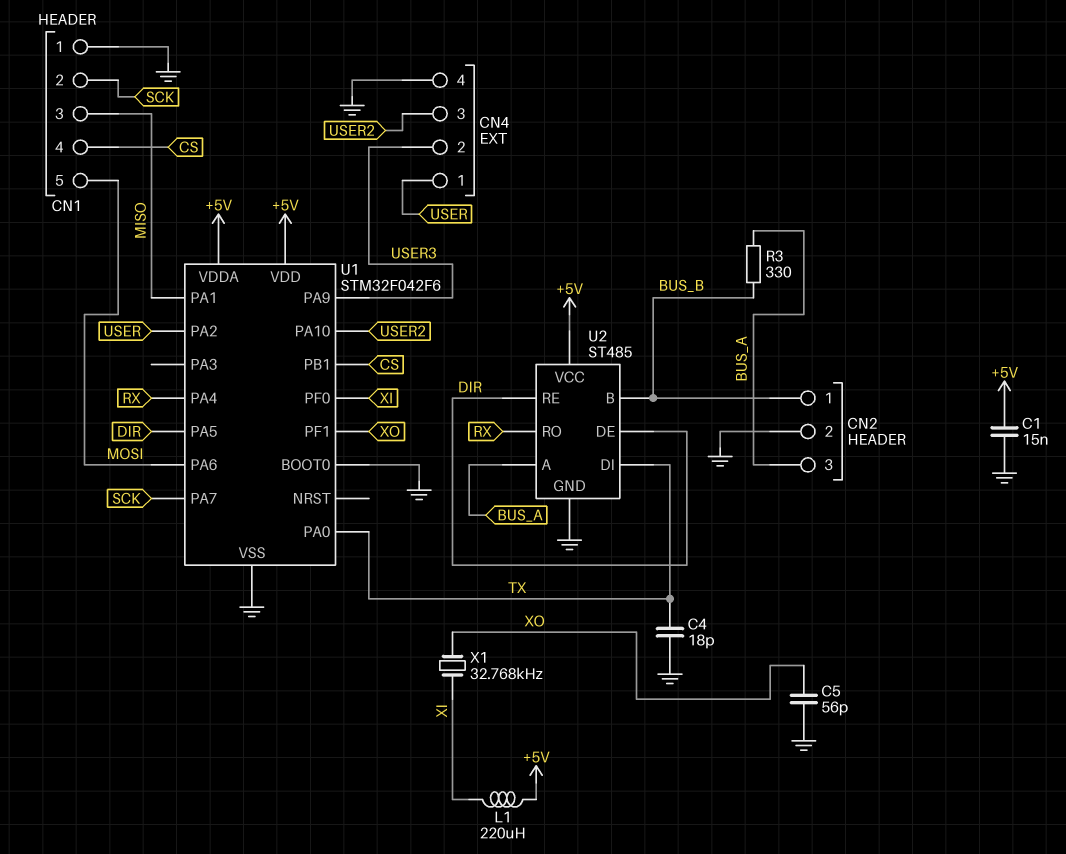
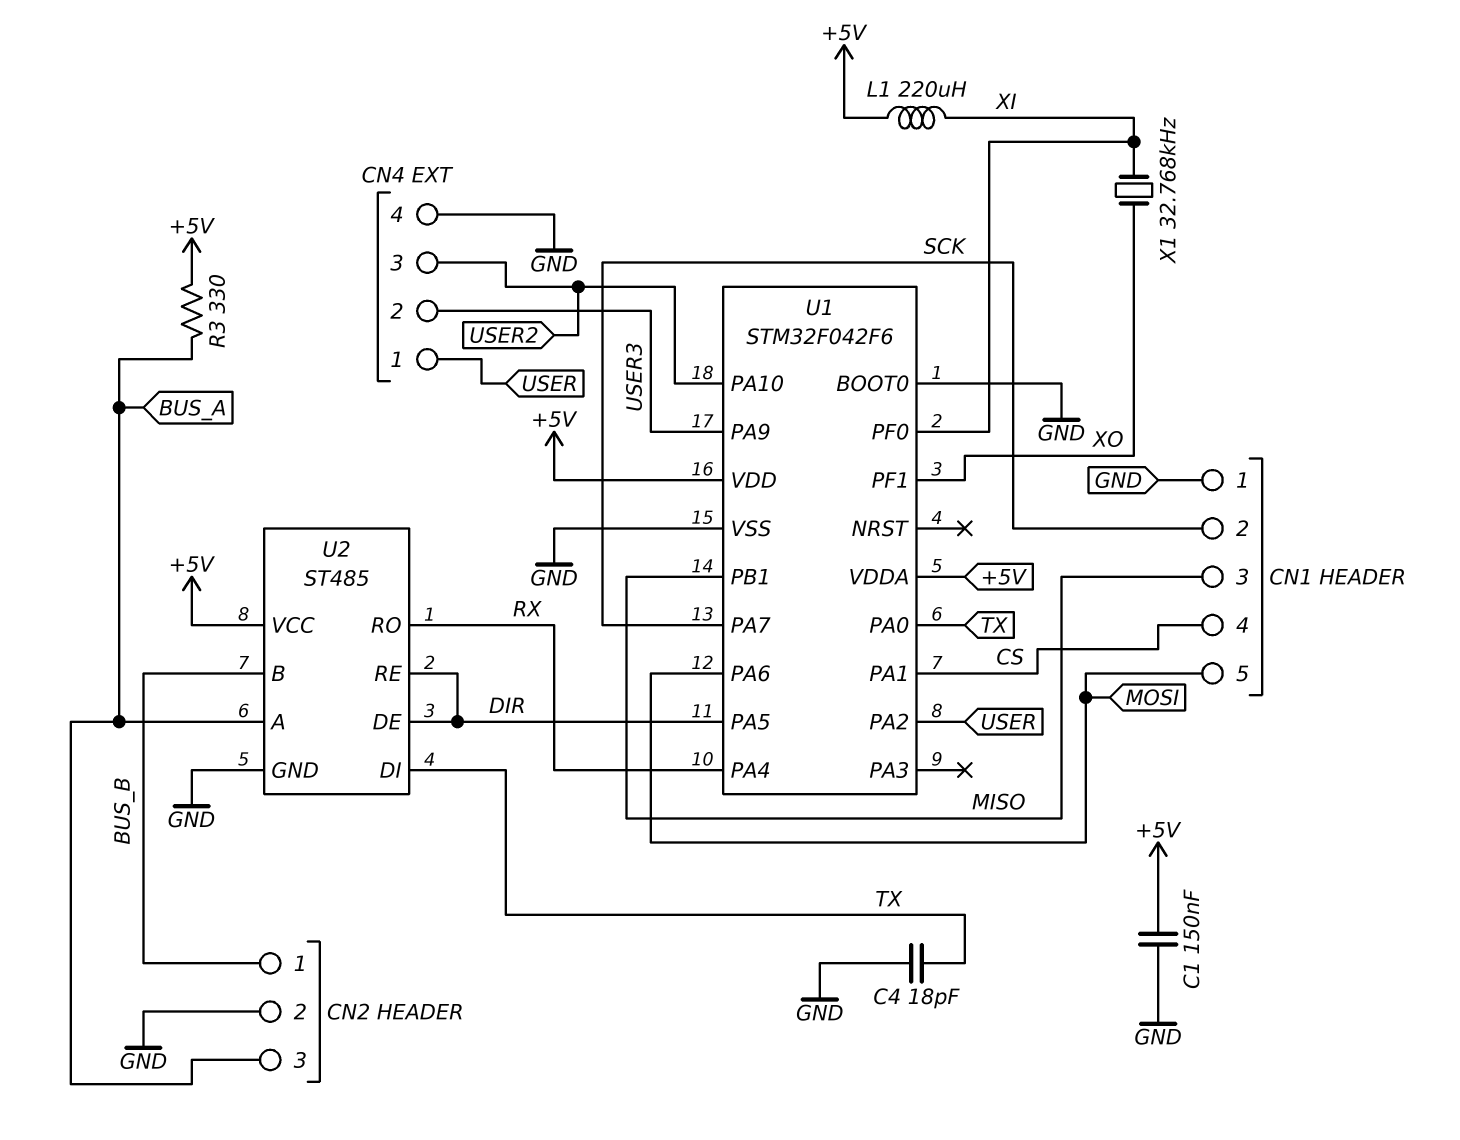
C1: 15nF (+5V, GND) -> 150nF (+5V, GND)
C5: 56pF (GND, XO) -> none
R3: 330 (BUS_A, BUS_B) -> 330 (+5V, BUS_A)
U1 pin PA1: MISO -> CS
U1 pin PB1: CS -> MISO

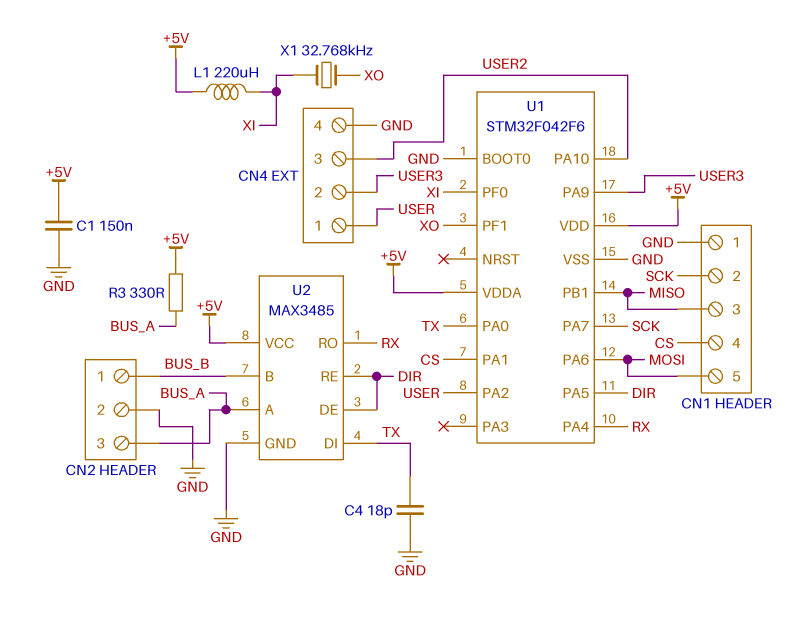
U2: ST485 -> MAX3485

